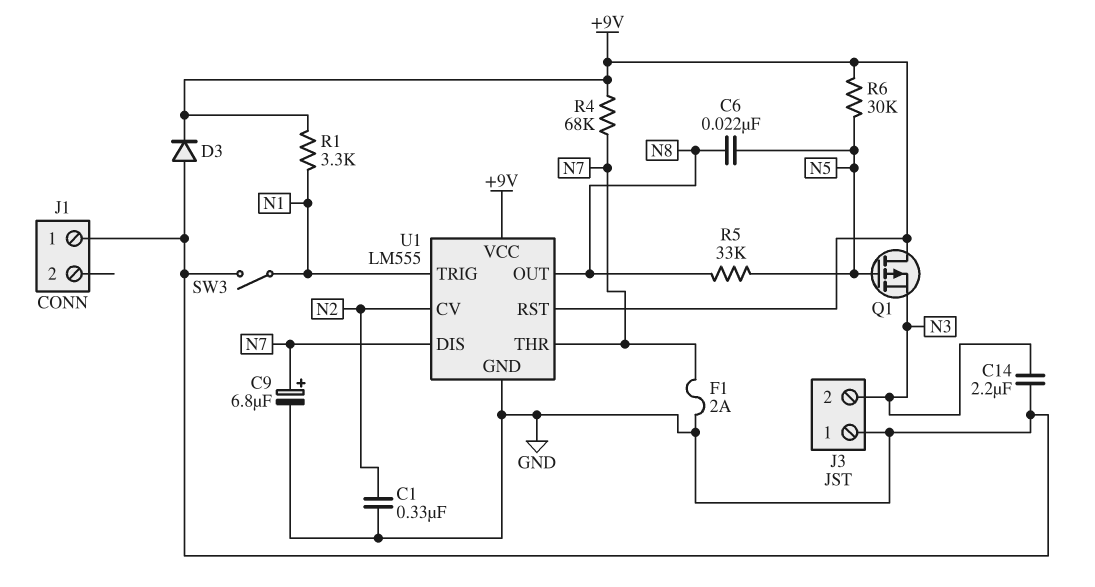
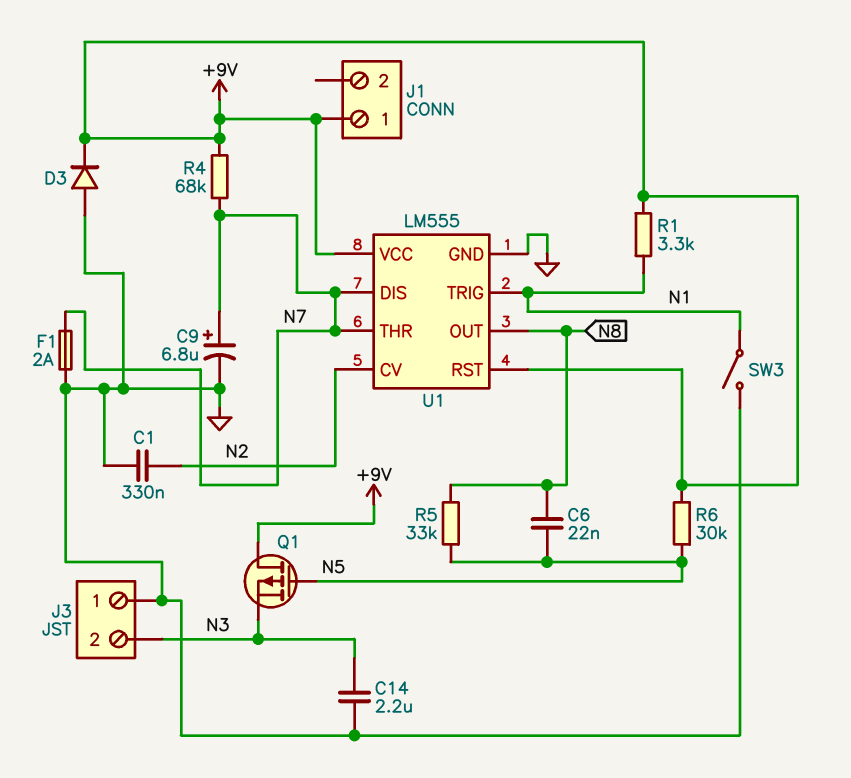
J1 pin 1: GND -> +9V

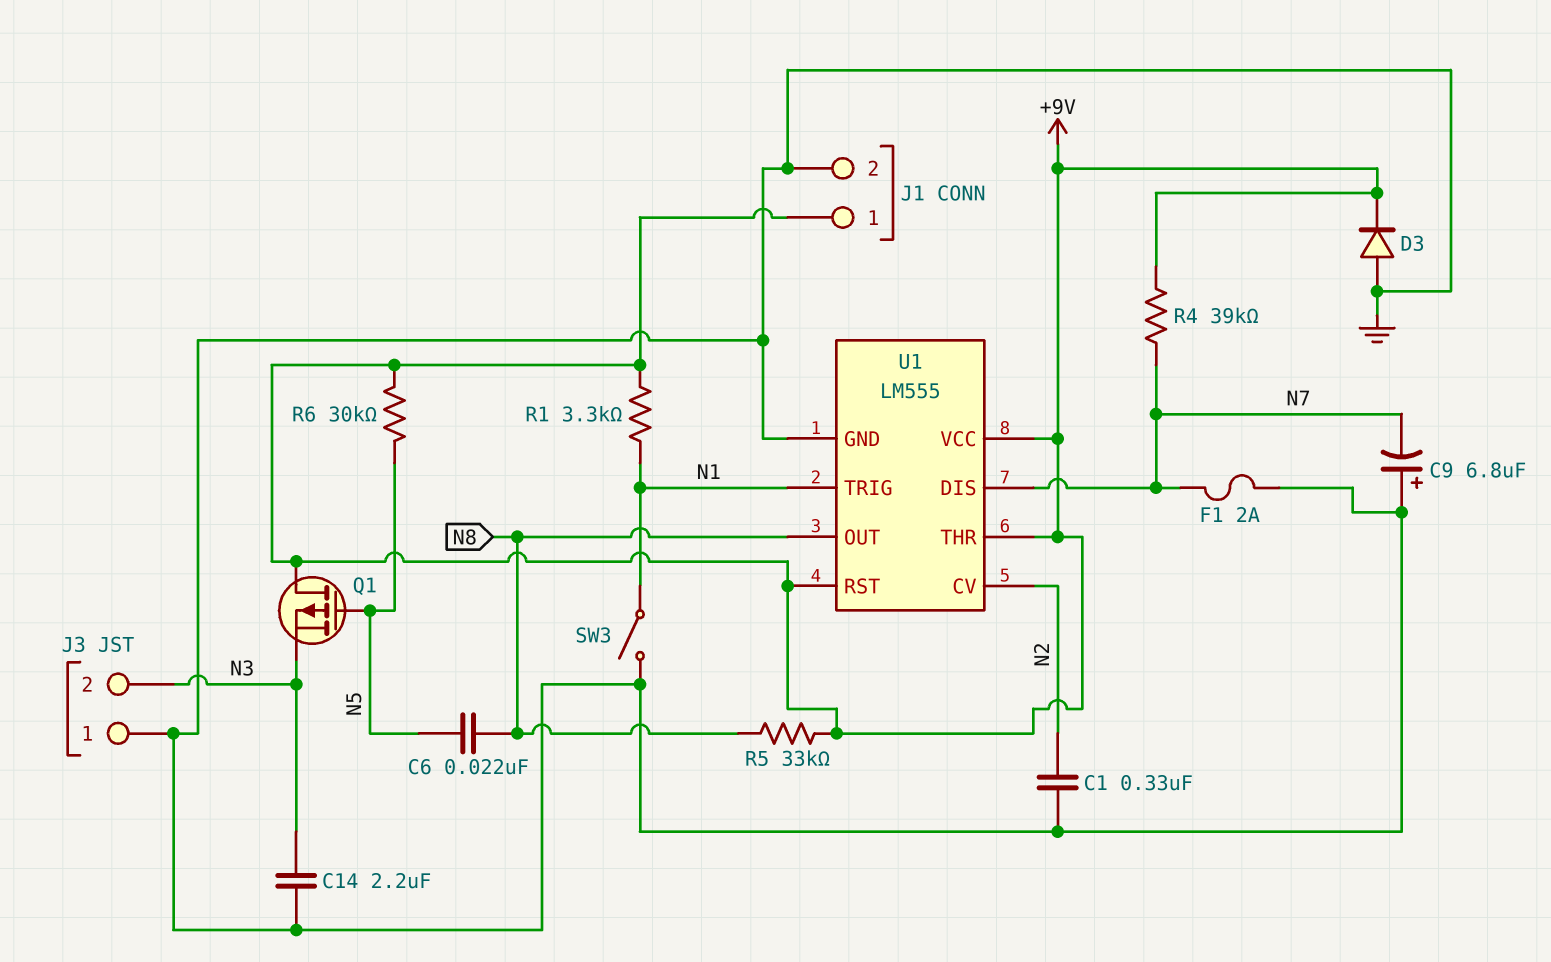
C9: 6.8uF (plus N7, minus GND) -> 6.8uF (plus GND, minus N7)
J1 pin 2: none -> GND
R4: 68k (+9V, N7) -> 39k (+9V, N7)
R5: 33k (N5, N8) -> 33k (+9V, N8)
U1 pin THR: N7 -> +9V

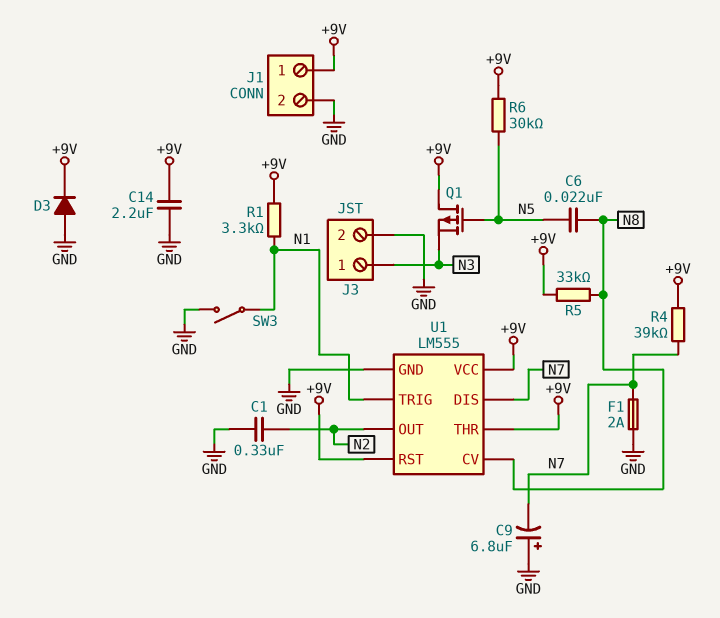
C14: 2.2uF (GND, N3) -> 2.2uF (+9V, GND)
J3 pin 1: GND -> N3
J3 pin 2: N3 -> GND
U1 pin CV: N2 -> N8
U1 pin OUT: N8 -> N2

